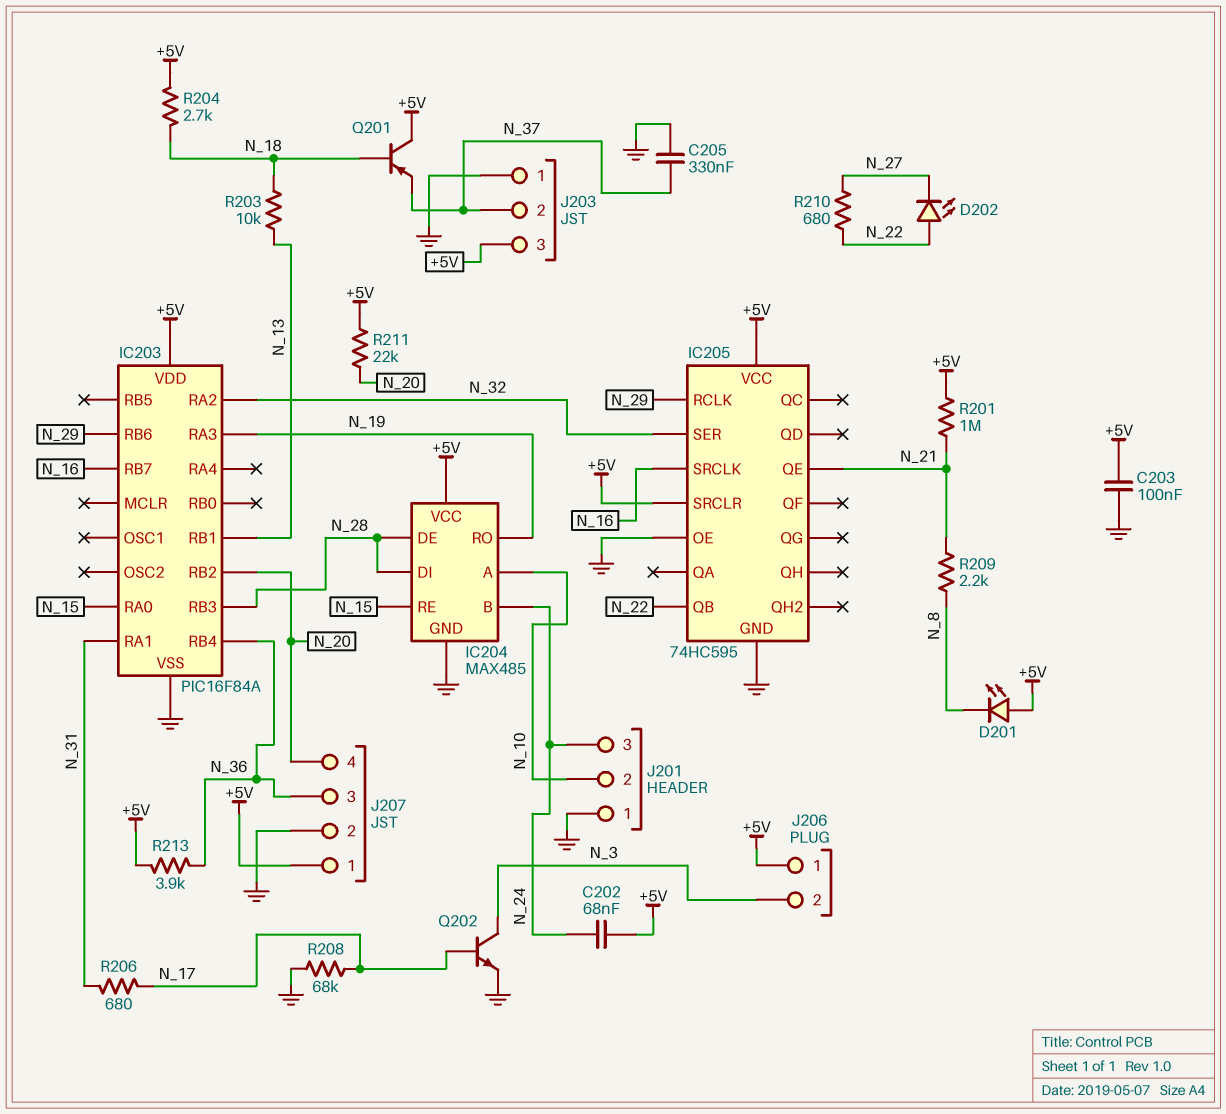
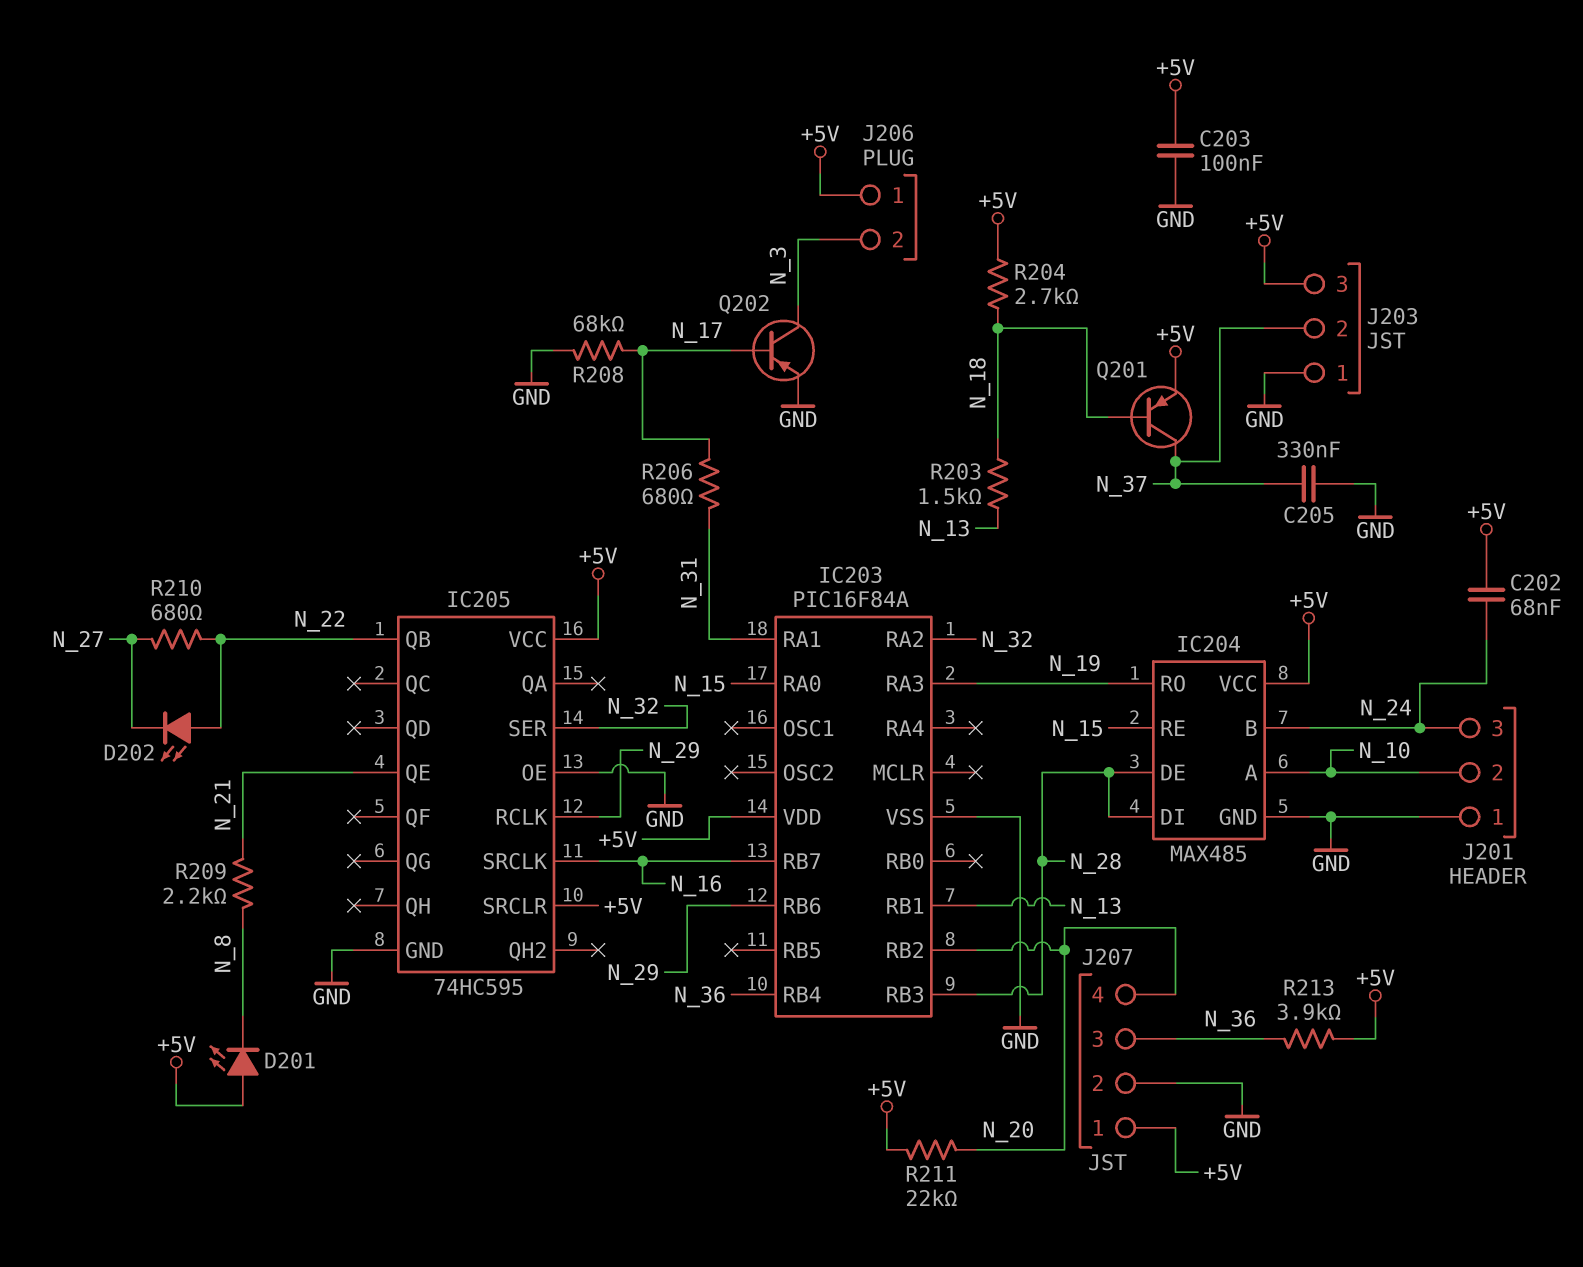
Q201: PNP (B N_18, C +5V, E N_37) -> PNP (B N_18, C N_37, E +5V)
Q202: NPN (B N_17, C N_3, E GND) -> PNP (B N_17, C N_3, E GND)
R201: 1M (+5V, N_21) -> none
R203: 10k (N_13, N_18) -> 1.5k (N_13, N_18)

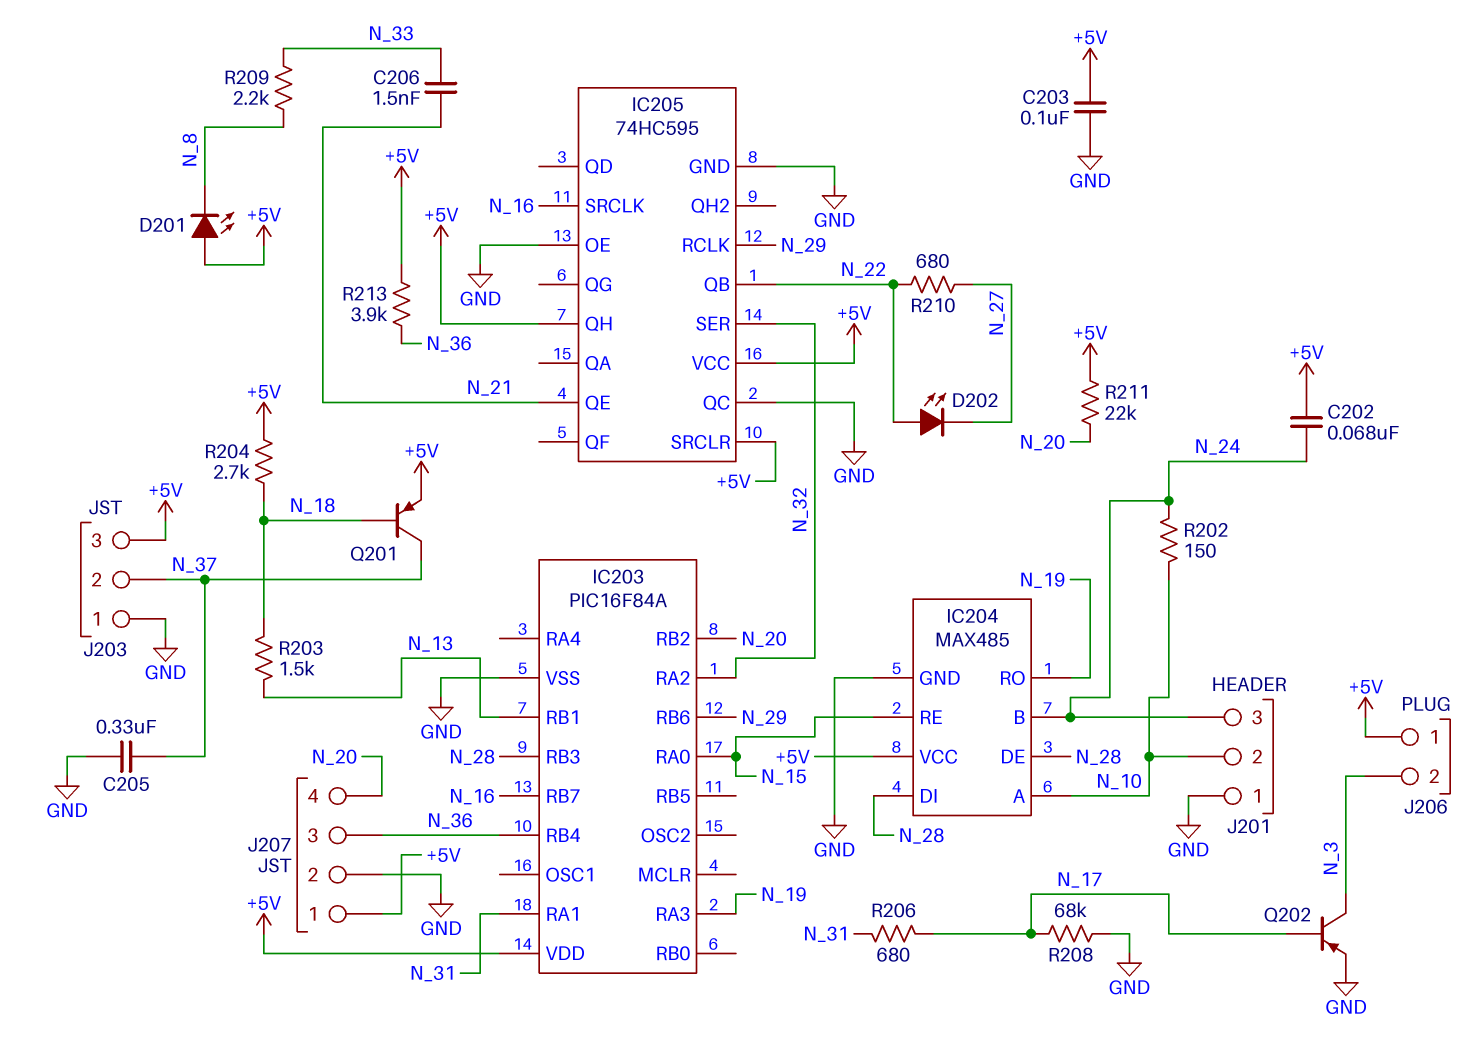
C206: none -> 1.5nF (N_21, N_33)
IC205 pin QC: none -> GND
IC205 pin QH: none -> +5V
R202: none -> 150 (N_10, N_24)
R209: 2.2k (N_8, N_21) -> 2.2k (N_8, N_33)

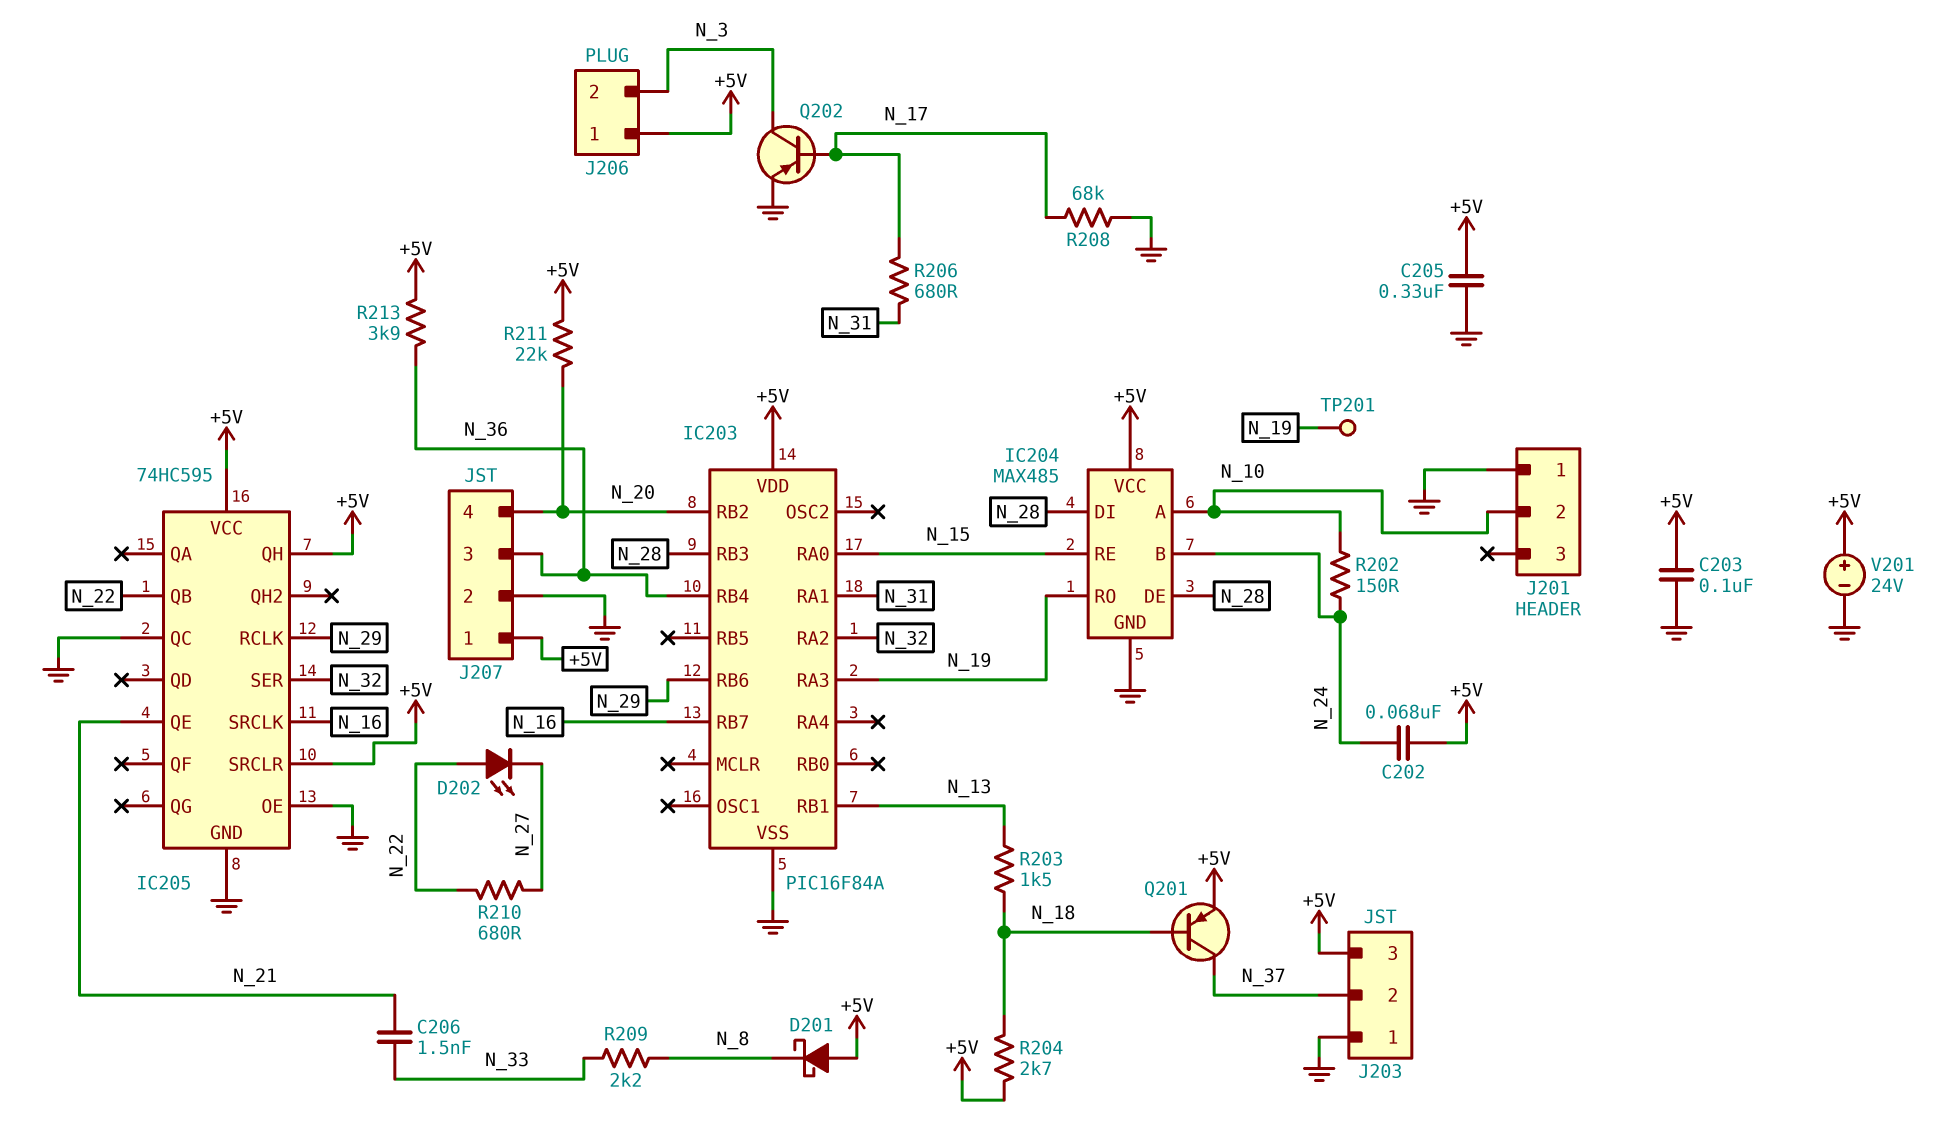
C205: 330nF (GND, N_37) -> 330nF (+5V, GND)
D201: LED (A +5V, K N_8) -> schottky (A +5V, K N_8)
J201 pin 3: N_24 -> none
TP201: none -> test point (N_19)
V201: none -> 24V (plus +5V, minus GND)

